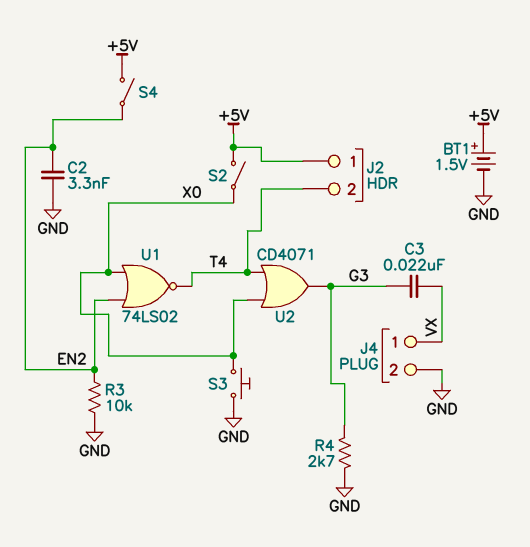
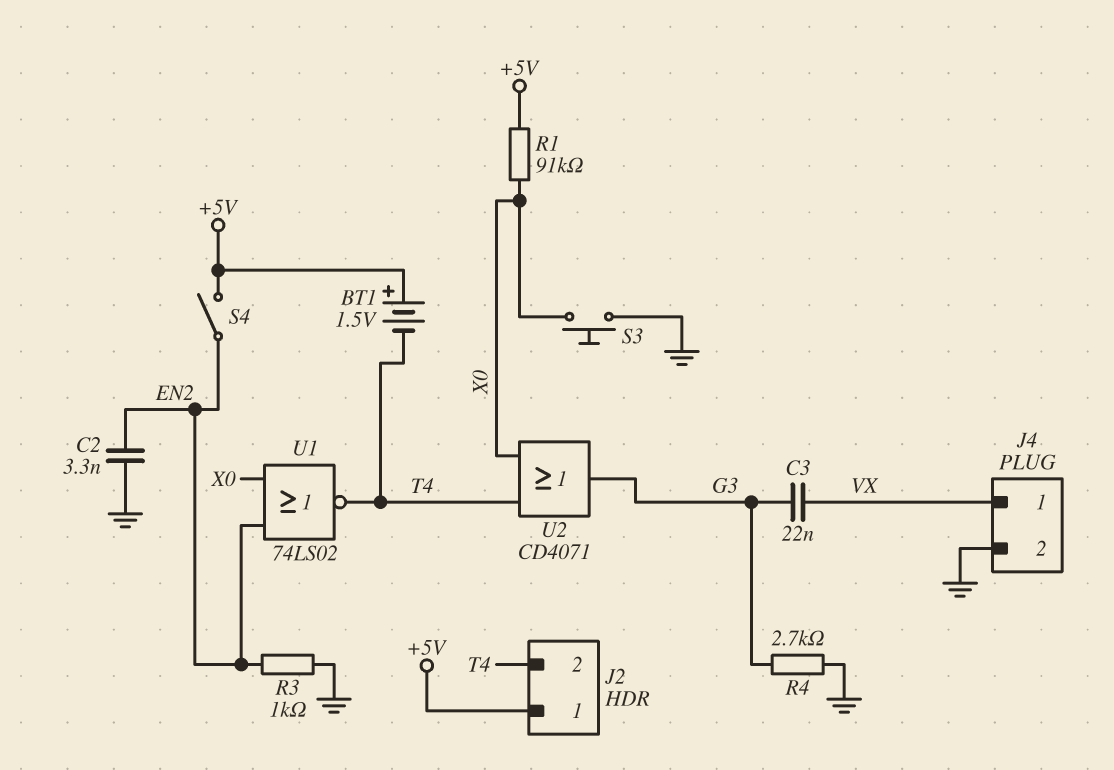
BT1: 1.5V (plus +5V, minus GND) -> 1.5V (plus +5V, minus T4)
R1: none -> 91k (+5V, X0)
R3: 10k (EN2, GND) -> 1k (EN2, GND)
S2: switch (+5V, X0) -> none

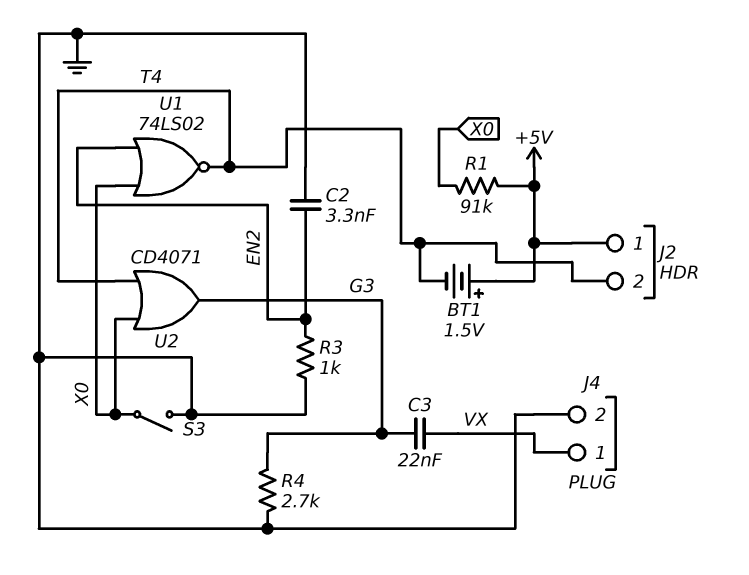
S3: button (GND, X0) -> switch (GND, X0)
S4: switch (+5V, EN2) -> none

